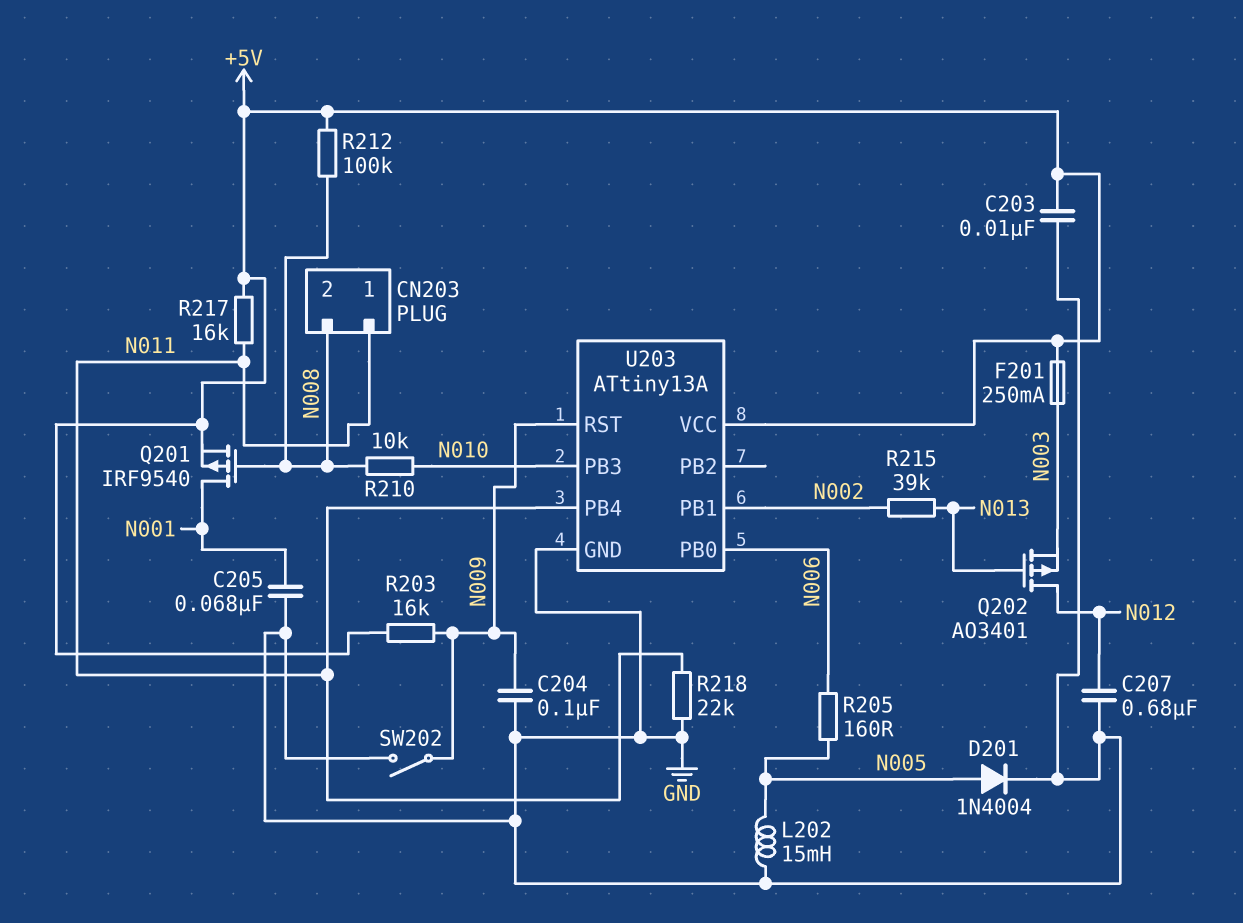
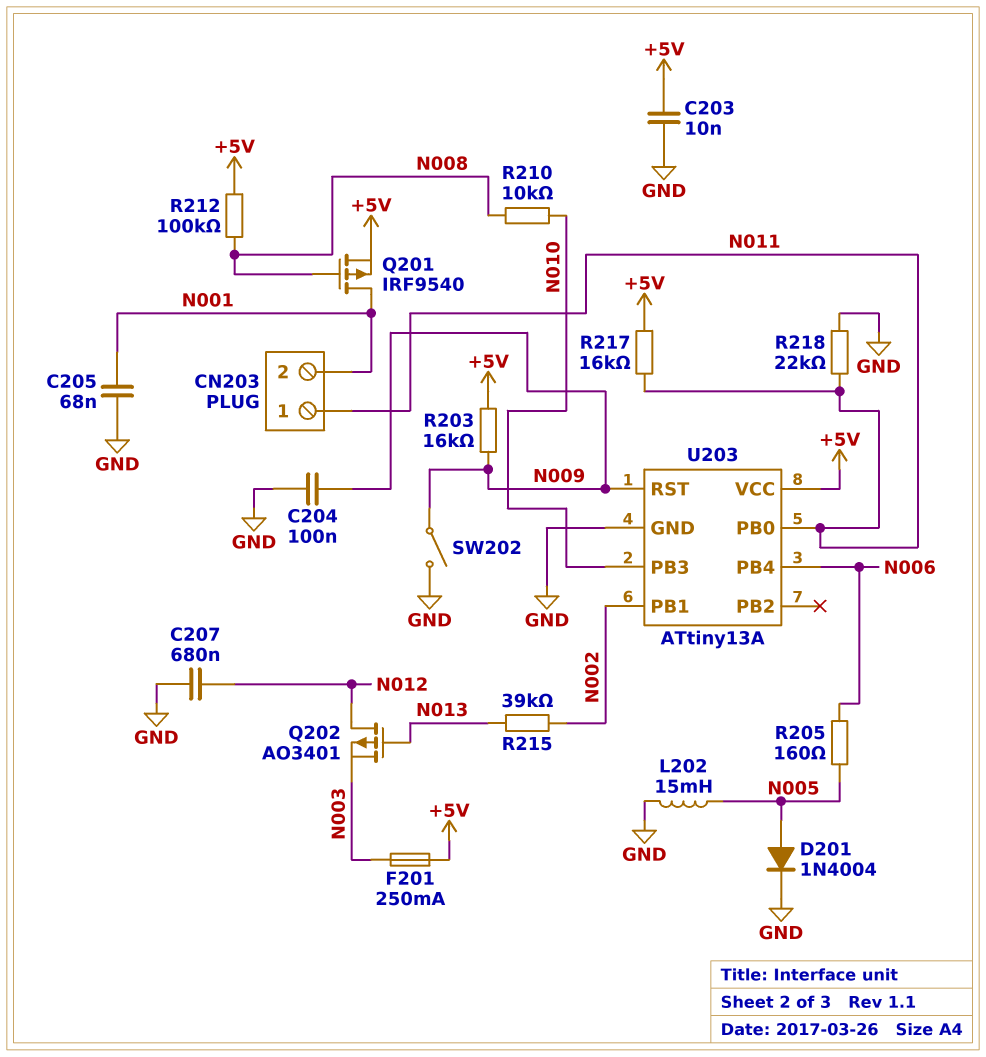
CN203 pin 2: N008 -> N001
U203 pin PB0: N006 -> N011
U203 pin PB4: N011 -> N006

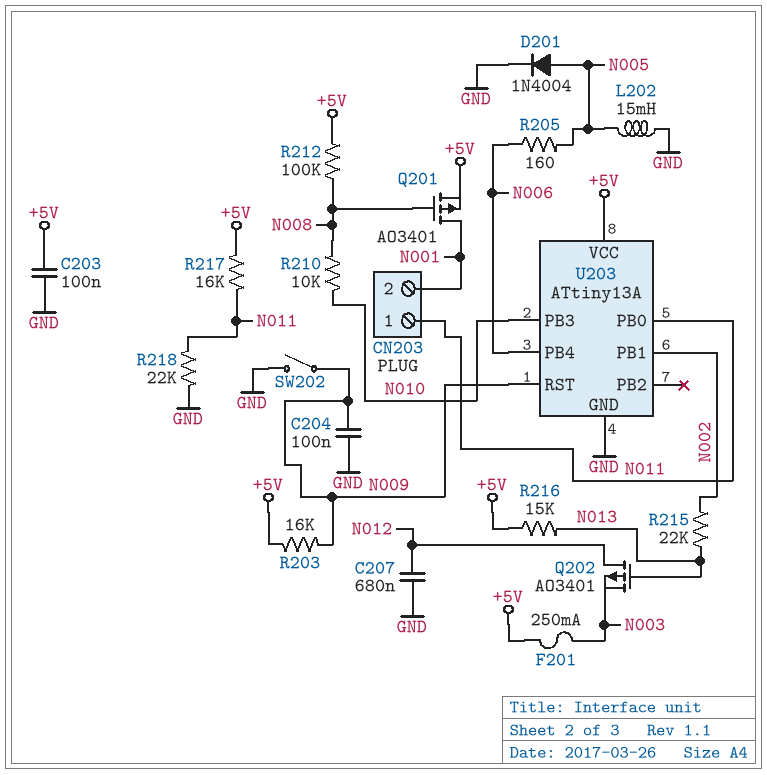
C203: 10nF (+5V, GND) -> 100nF (+5V, GND)
C205: 68nF (GND, N001) -> none
Q201: PMOS IRF9540 (G N008, D N001, S +5V) -> PMOS AO3401 (G N008, D N001, S +5V)
R215: 39k (N002, N013) -> 22k (N002, N013)
R216: none -> 15k (+5V, N013)

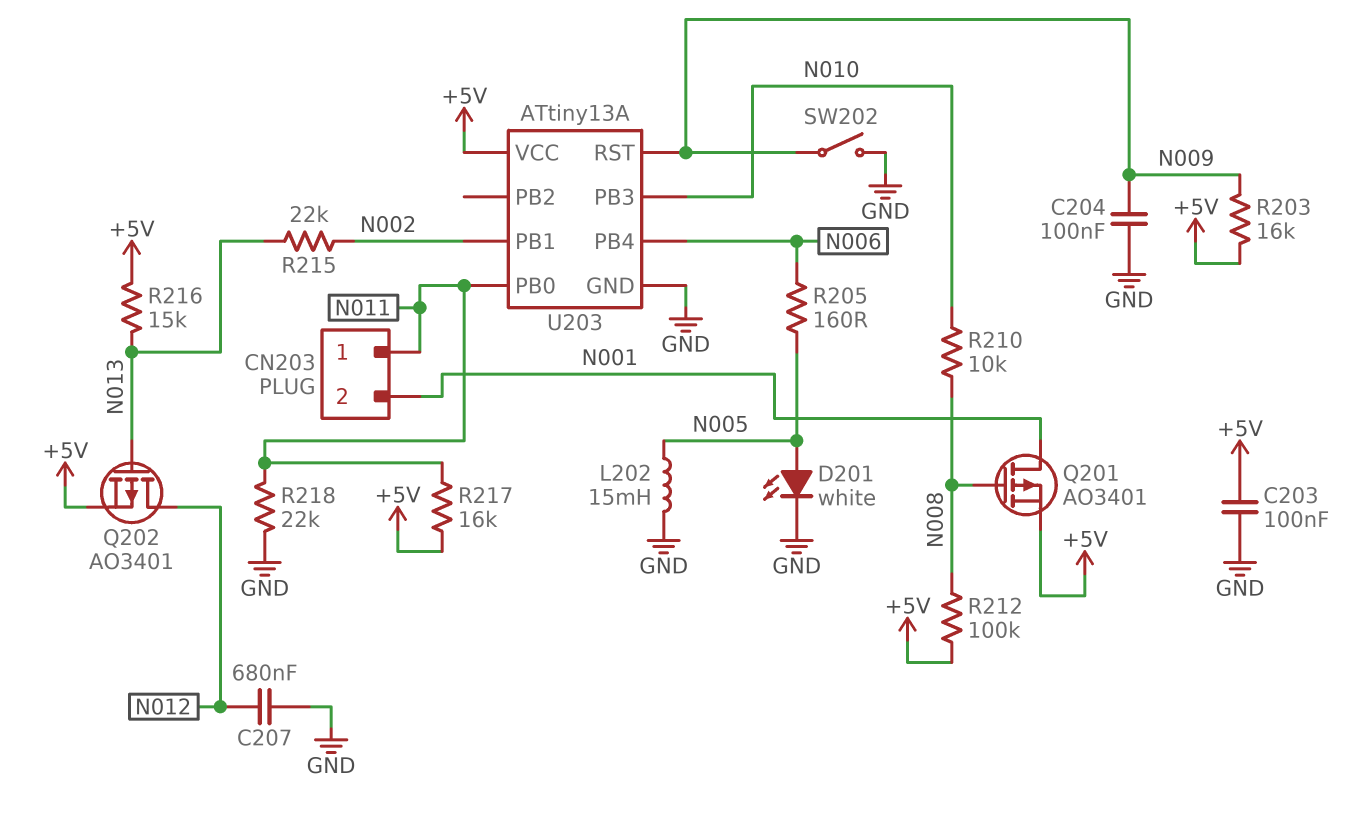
D201: diode 1N4004 (A N005, K GND) -> LED white (A N005, K GND)
F201: 250mA (+5V, N003) -> none
Q202: PMOS AO3401 (G N013, D N012, S N003) -> PMOS AO3401 (G N013, D N012, S +5V)

